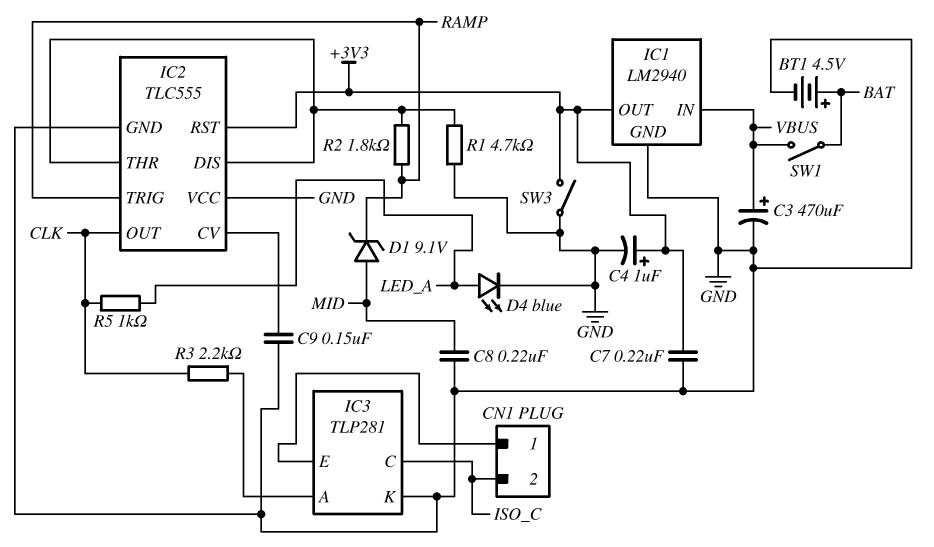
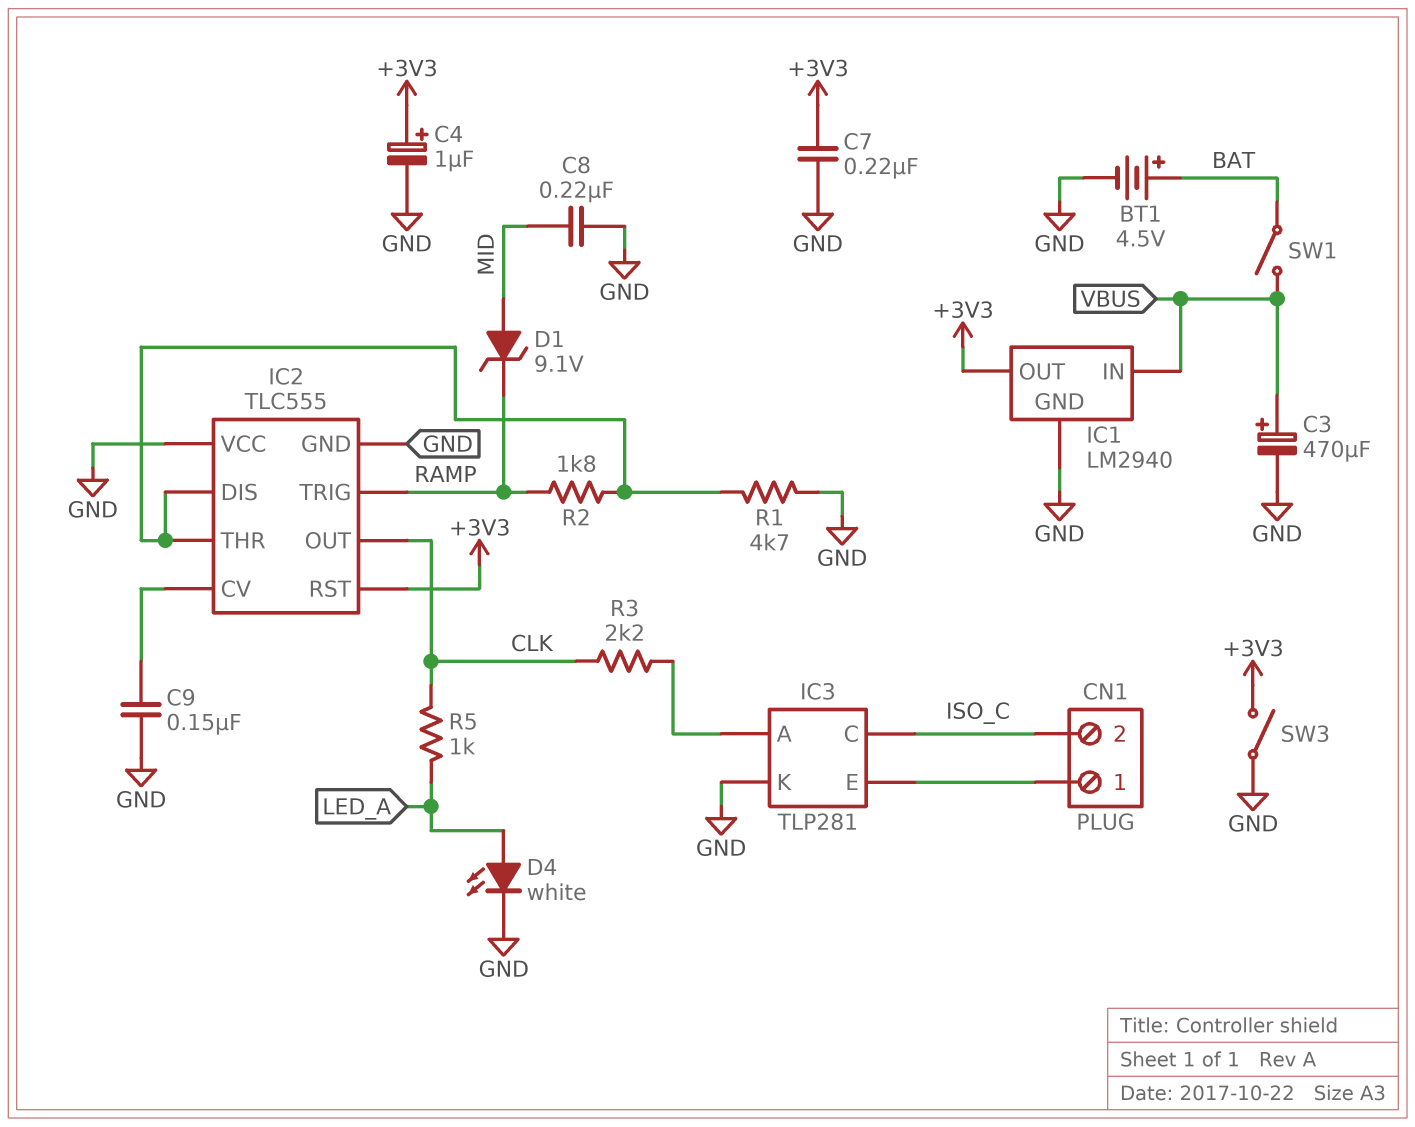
D4: LED blue (A LED_A, K GND) -> LED white (A LED_A, K GND)

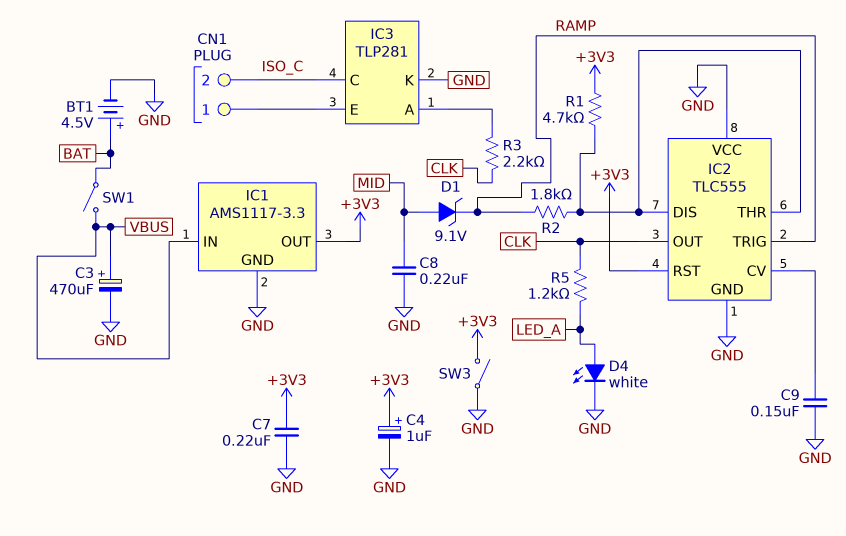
IC1: LM2940 -> AMS1117-3.3
R1: 4.7k (GND, IC2/DIS) -> 4.7k (+3V3, IC2/DIS)
R5: 1k (CLK, LED_A) -> 1.2k (CLK, LED_A)

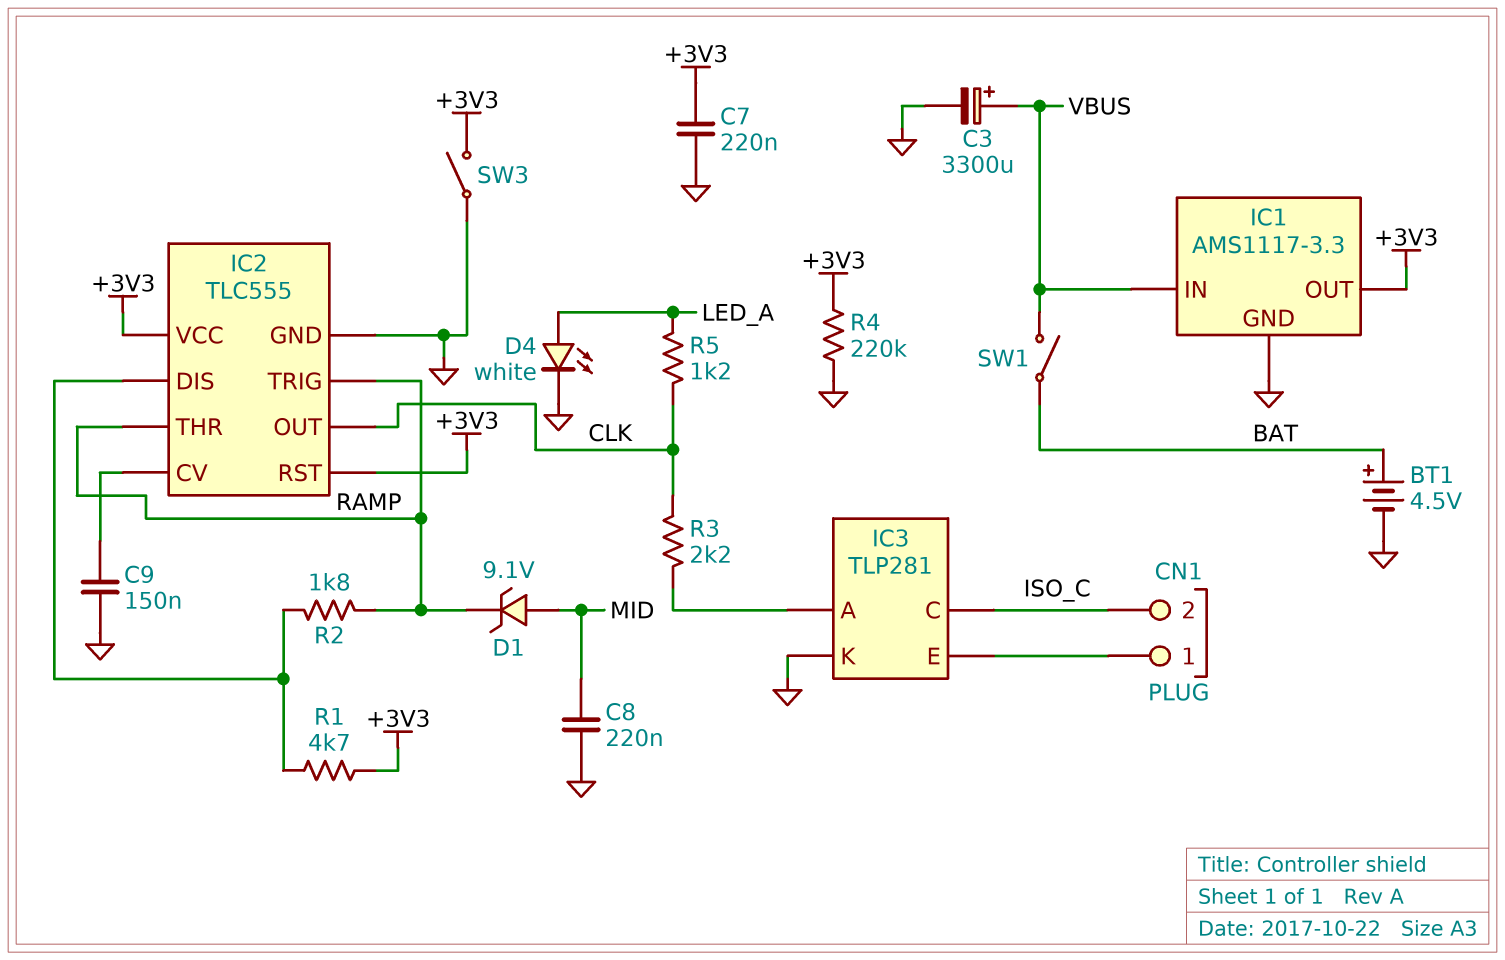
C3: 470uF (plus VBUS, minus GND) -> 3300uF (plus VBUS, minus GND)
C4: 1uF (plus +3V3, minus GND) -> none
IC2 pin THR: IC2/DIS -> RAMP
IC2 pin VCC: GND -> +3V3
R4: none -> 220k (+3V3, GND)

